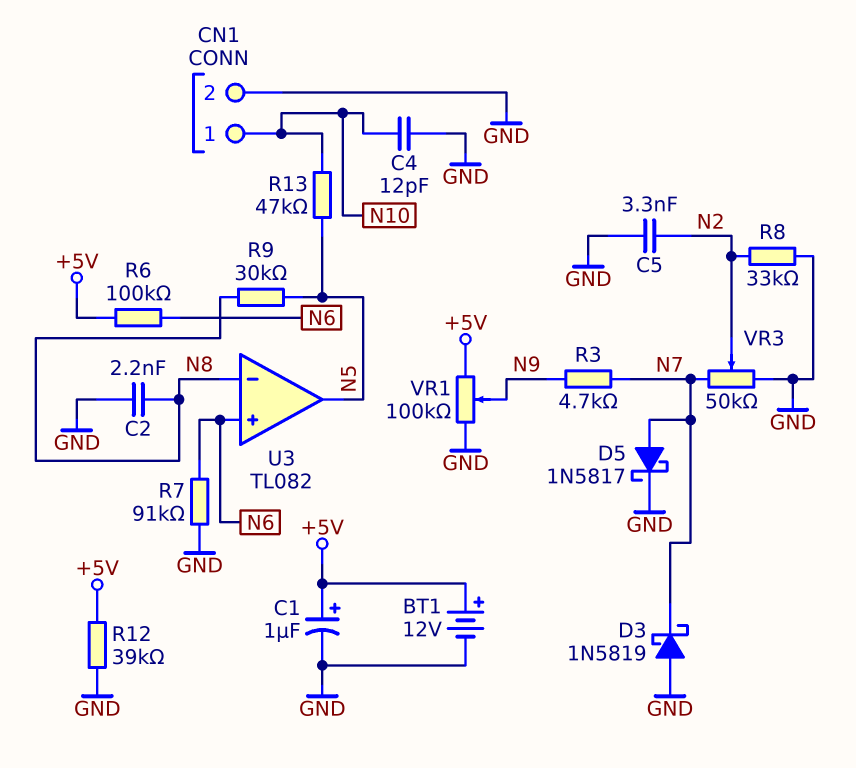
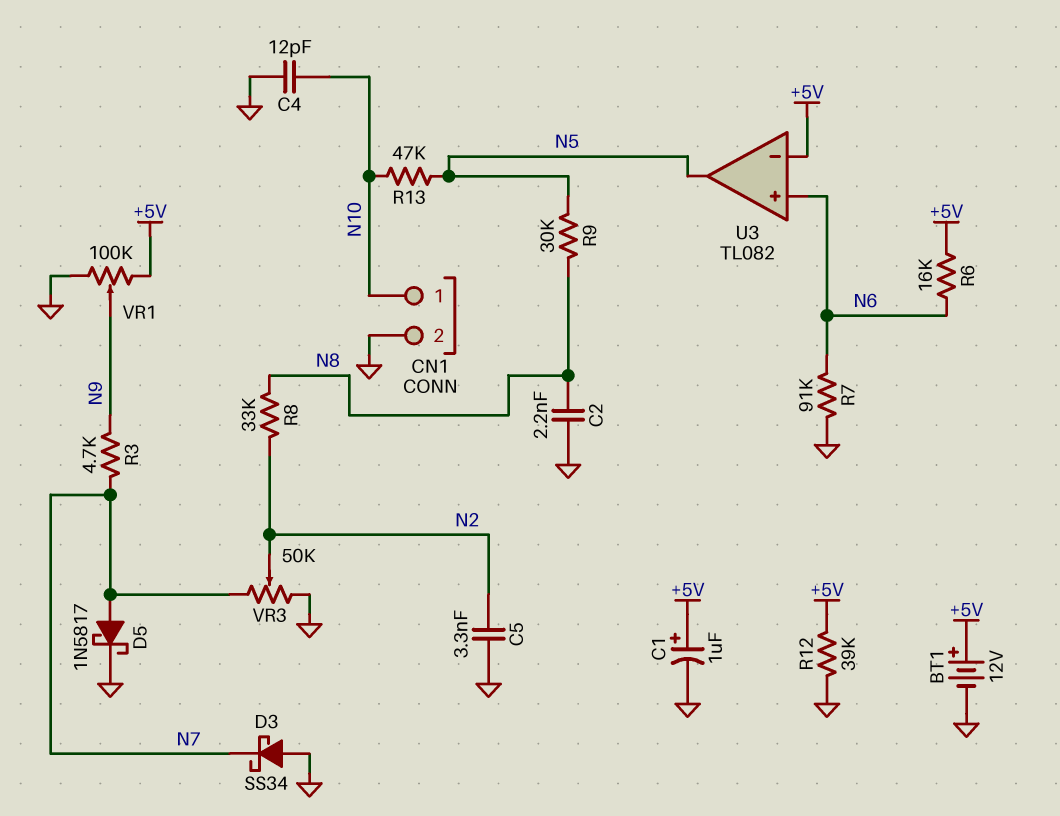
D3: schottky 1N5819 (A GND, K N7) -> schottky SS34 (A GND, K N7)
R6: 100k (+5V, N6) -> 16k (+5V, N6)
R8: 33k (GND, N2) -> 33k (N2, N8)
U3 pin in-: N8 -> +5V

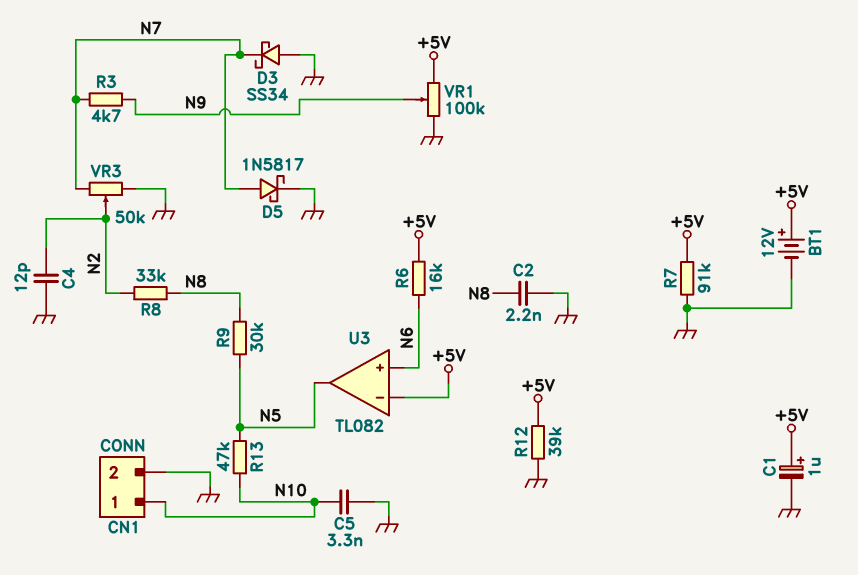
C4: 12pF (GND, N10) -> 12pF (GND, N2)
C5: 3.3nF (GND, N2) -> 3.3nF (GND, N10)
R7: 91k (GND, N6) -> 91k (+5V, GND)

